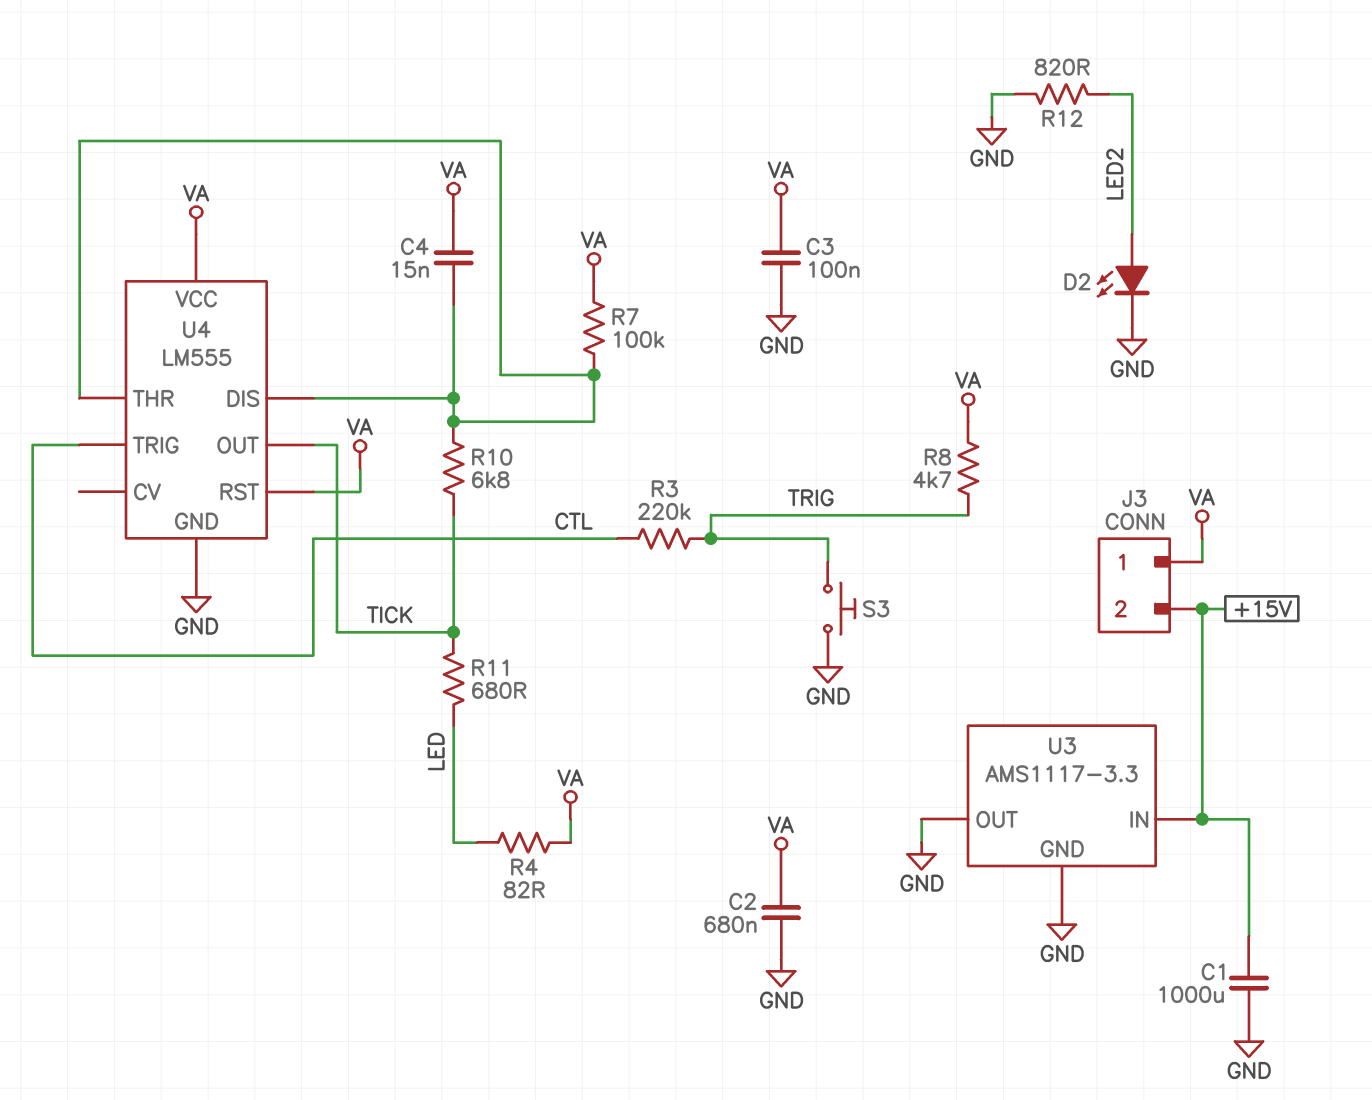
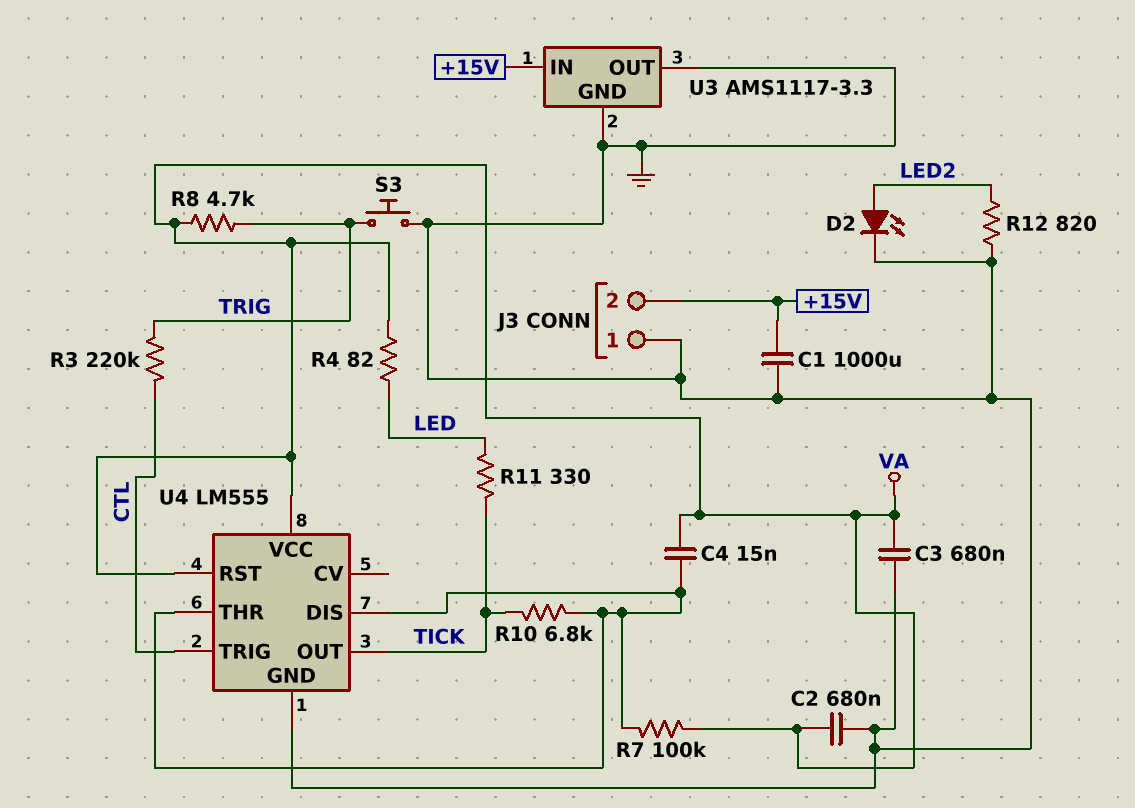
C3: 100nF (GND, VA) -> 680nF (GND, VA)
J3 pin 1: VA -> GND
R11: 680 (LED, TICK) -> 330 (LED, TICK)

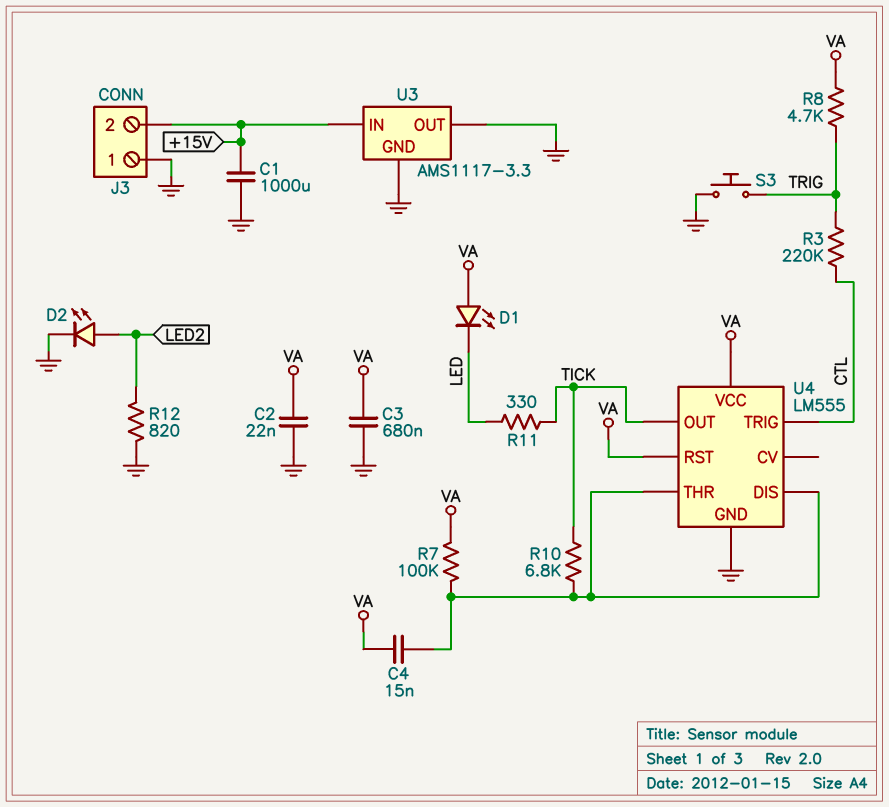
C2: 680nF (GND, VA) -> 22nF (GND, VA)
D1: none -> LED (A VA, K LED)
R4: 82 (LED, VA) -> none

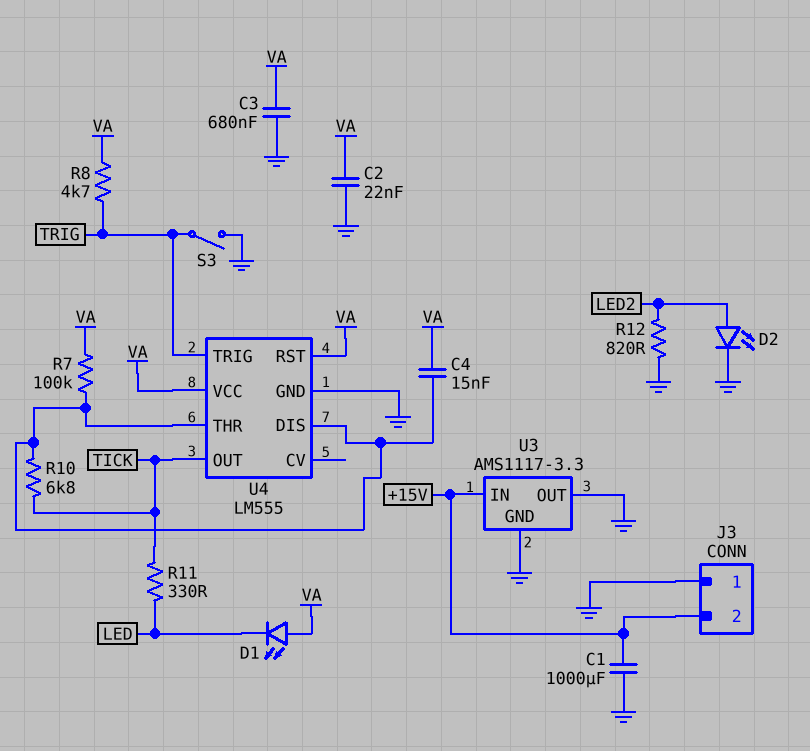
R3: 220k (CTL, TRIG) -> none
S3: button (GND, TRIG) -> switch (GND, TRIG)
U4 pin TRIG: CTL -> TRIG

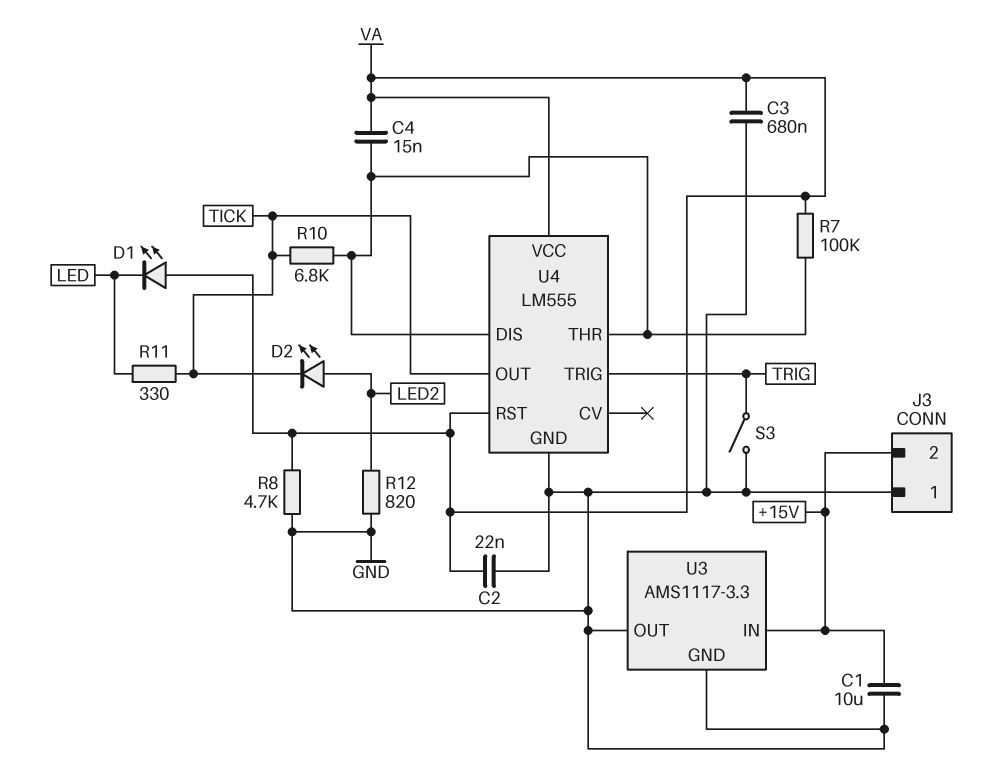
C1: 1000uF (+15V, GND) -> 10uF (+15V, GND)
D2: LED (A LED2, K GND) -> LED (A LED2, K TICK)
R8: 4.7k (TRIG, VA) -> 4.7k (GND, VA)

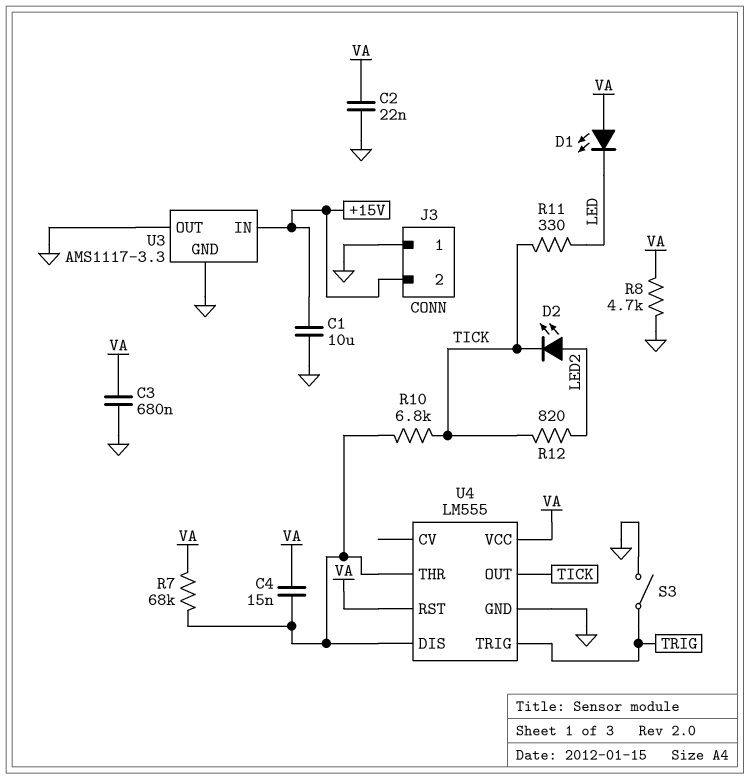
R7: 100k (U4/DIS, VA) -> 68k (U4/DIS, VA)
R12: 820 (GND, LED2) -> 820 (LED2, TICK)

